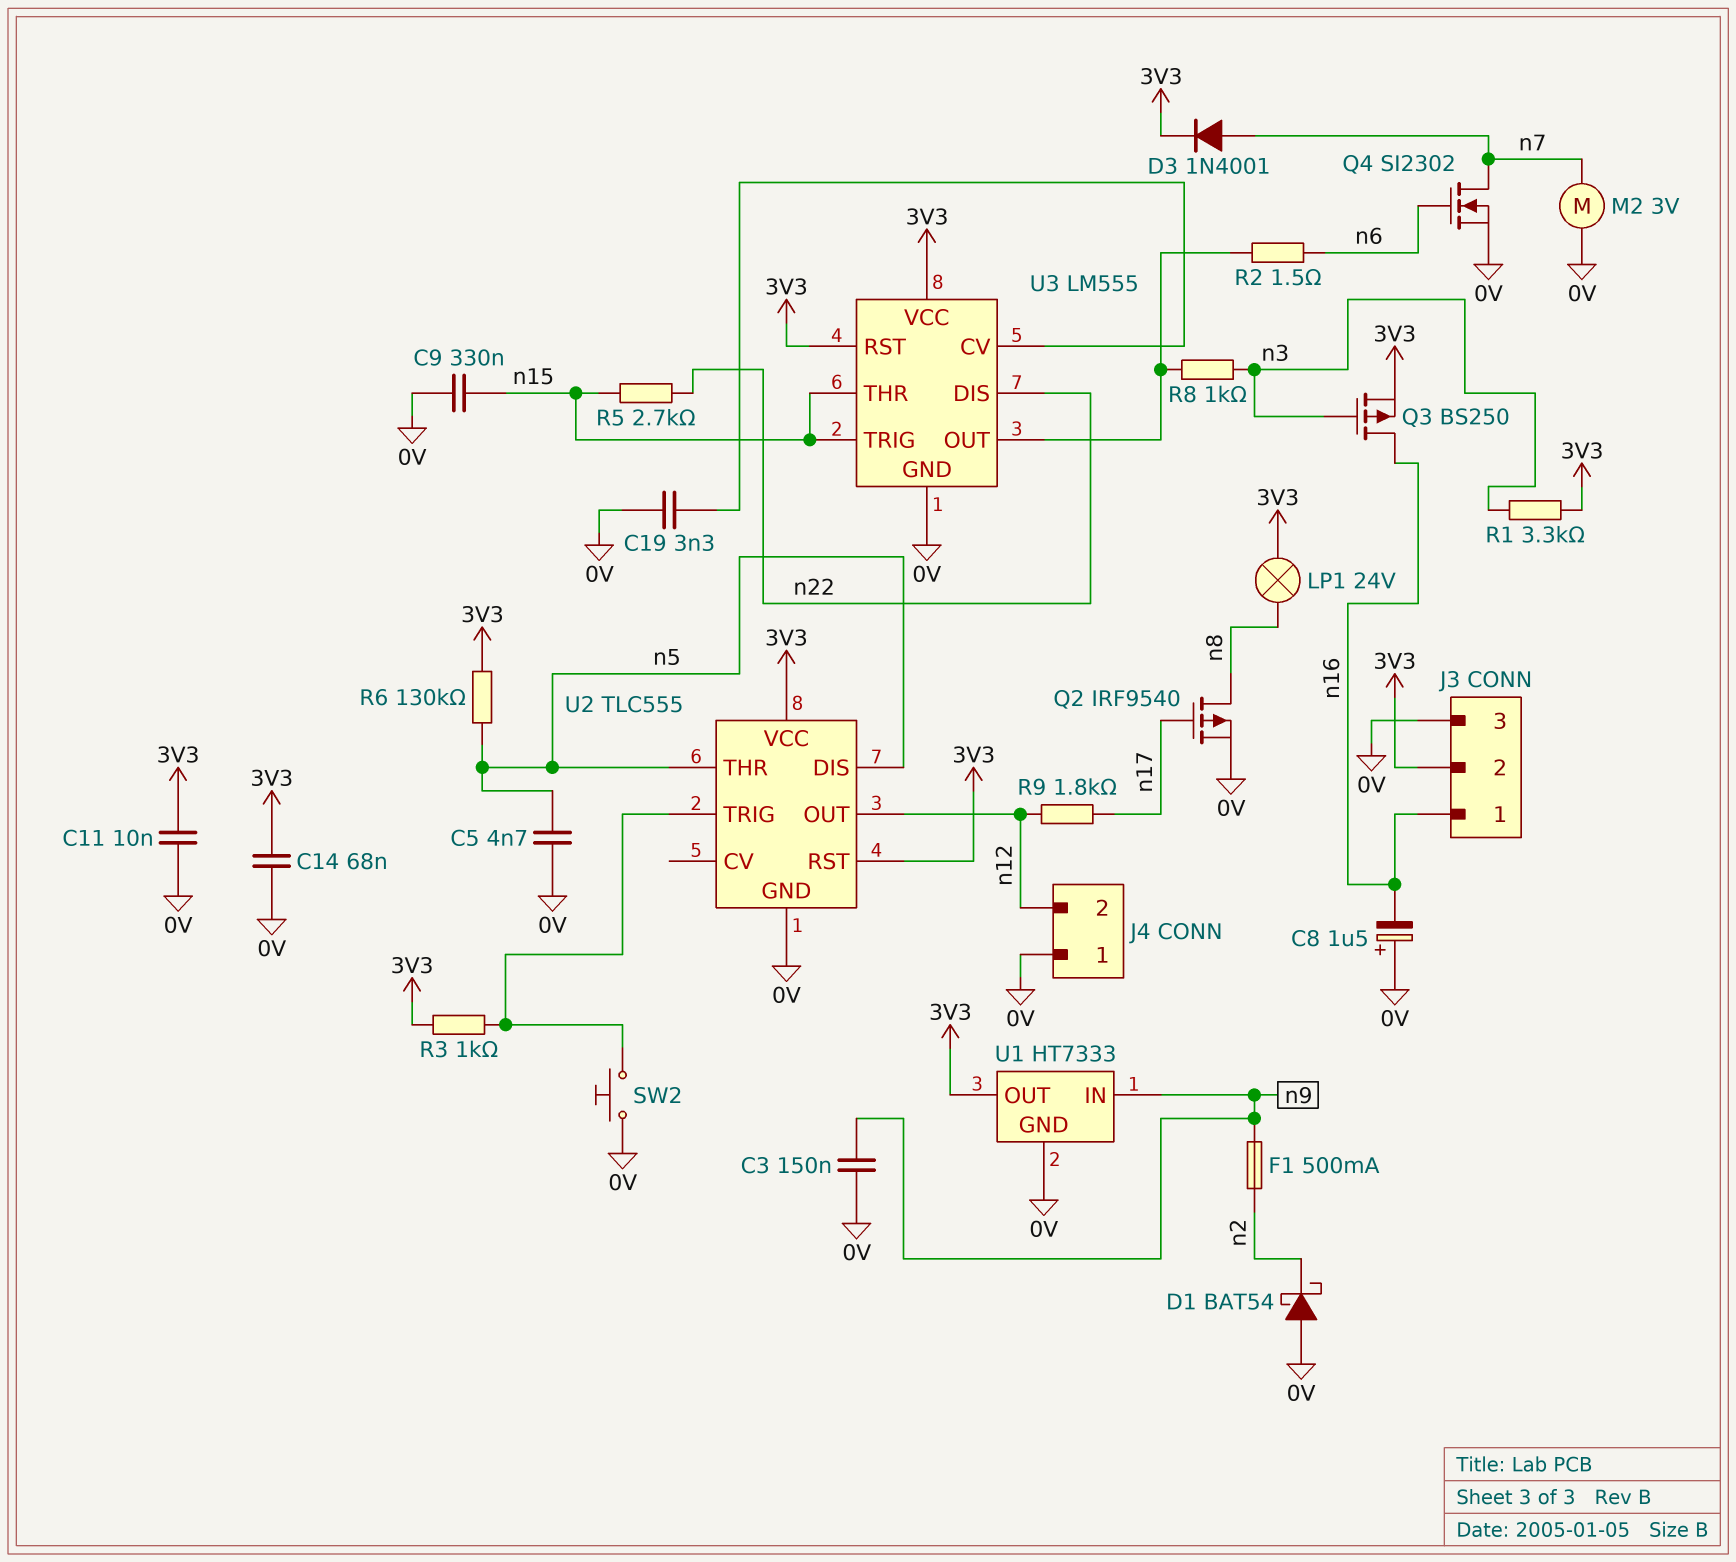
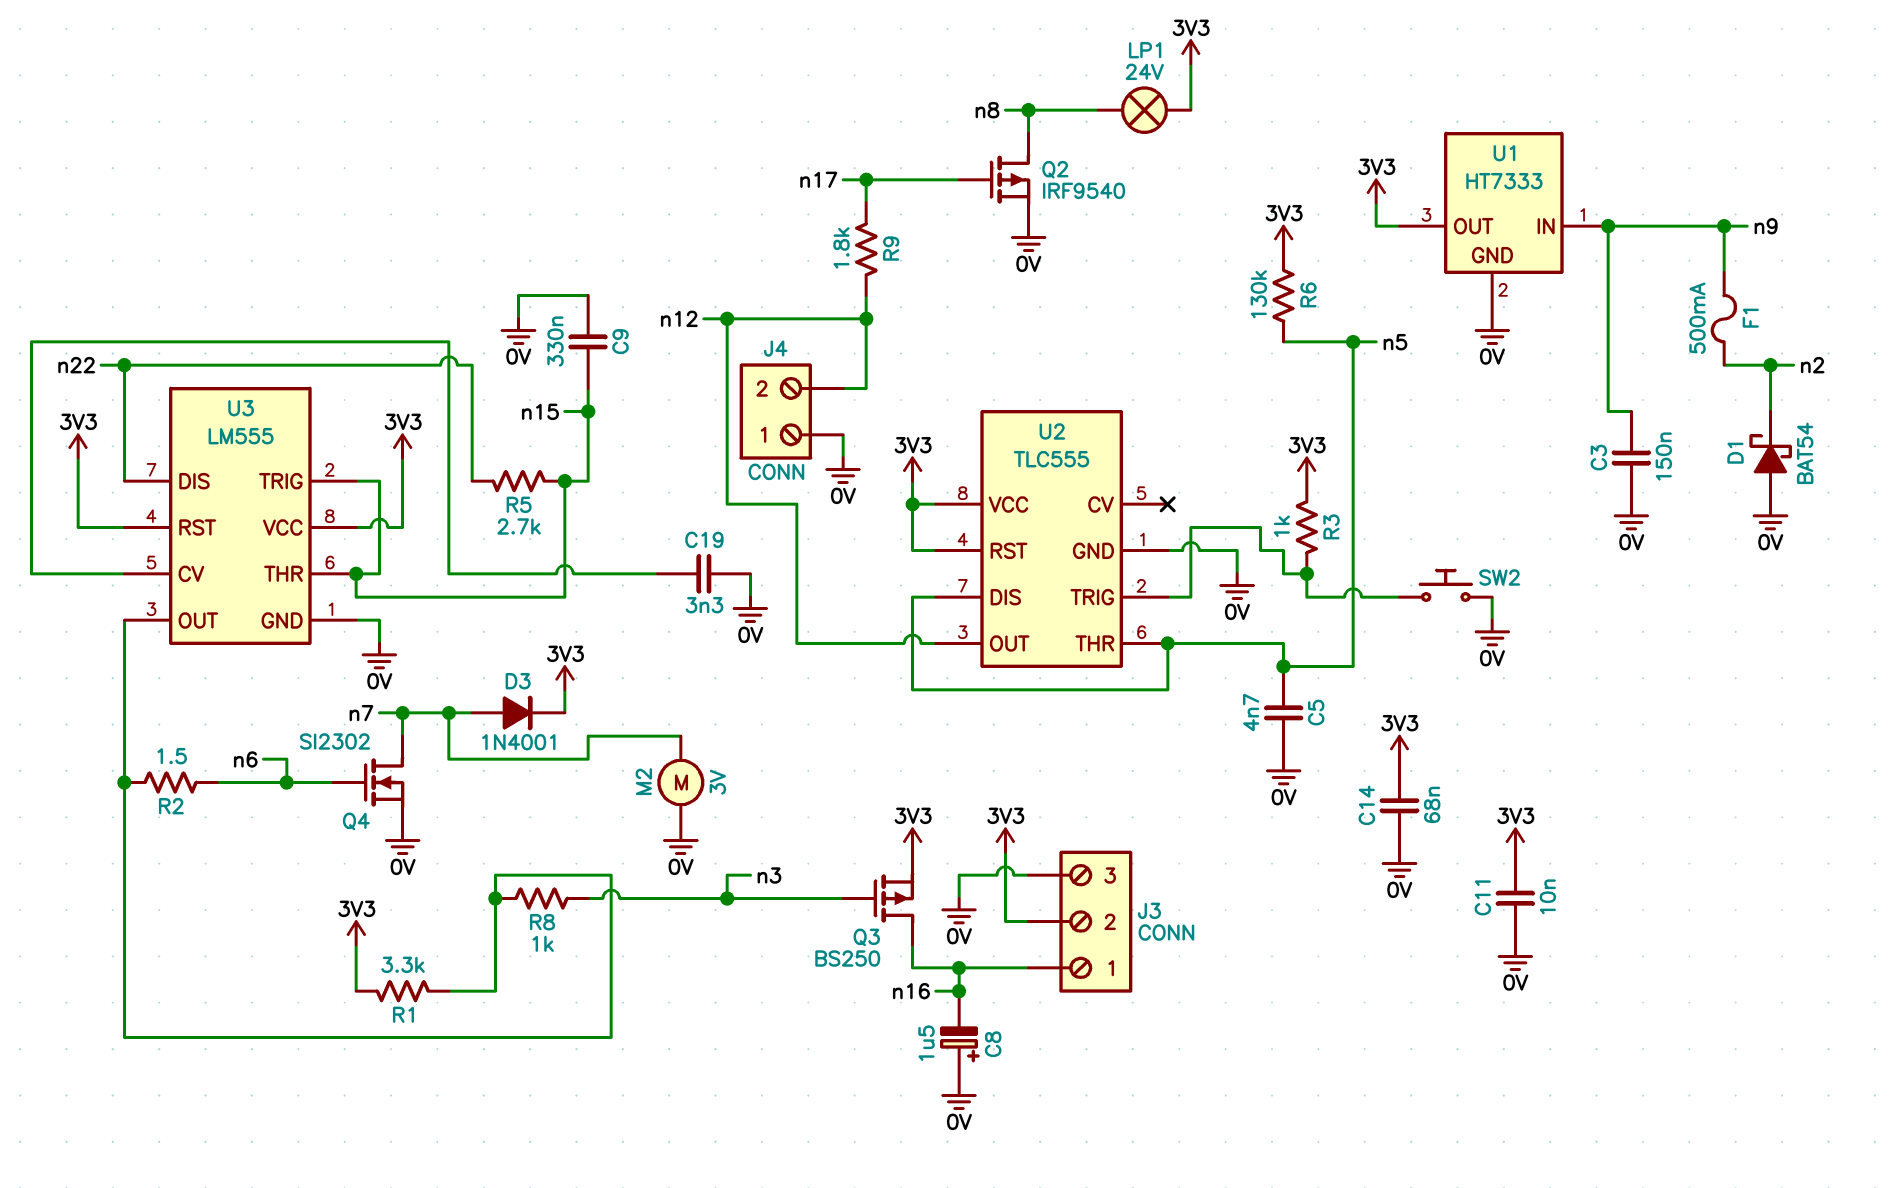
R1: 3.3k (3V3, n3) -> 3.3k (3V3, U3/OUT)

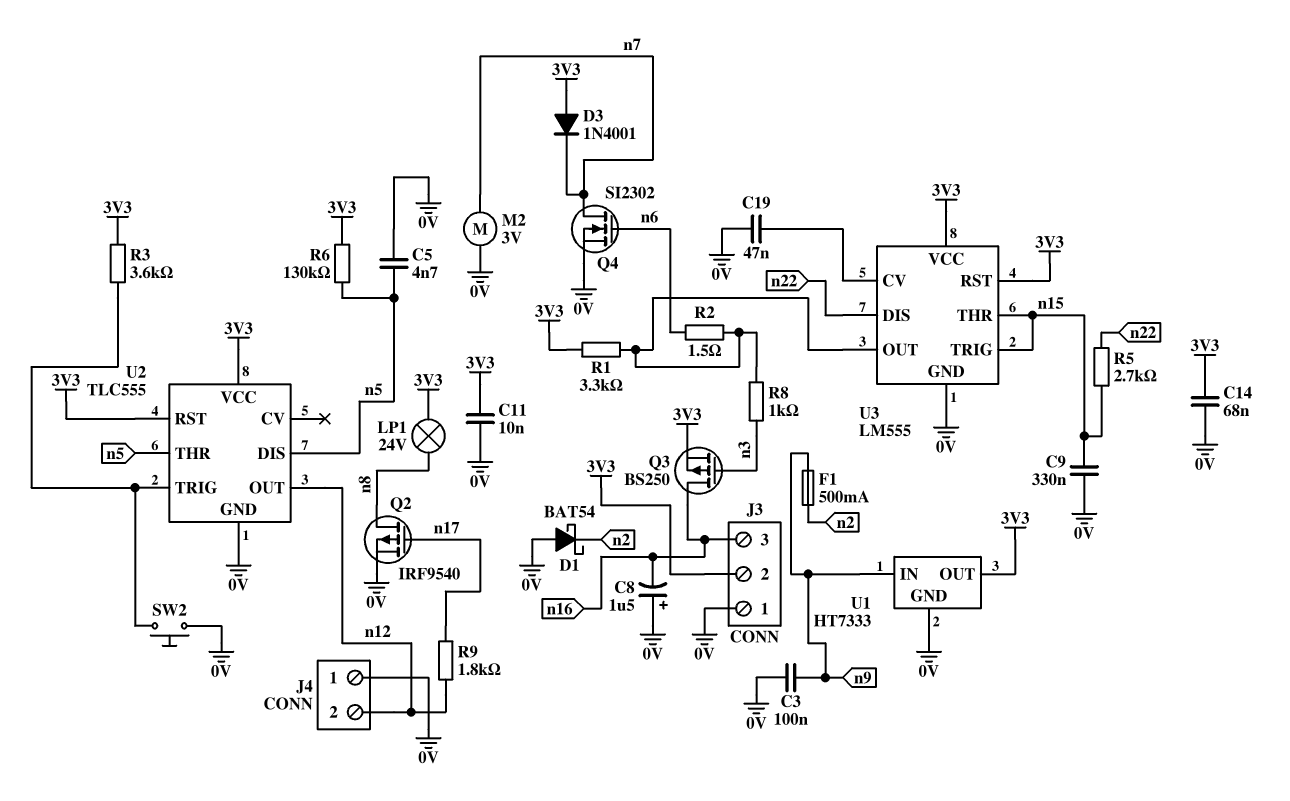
C3: 150nF (0V, n9) -> 100nF (0V, n9)
C19: 3.3nF (0V, U3/CV) -> 47nF (0V, U3/CV)
D3: diode 1N4001 (A n7, K 3V3) -> diode 1N4001 (A 3V3, K n7)
J3 pin 1: n16 -> 0V
J3 pin 3: 0V -> n16
R3: 1k (3V3, U2/TRIG) -> 3.6k (3V3, U2/TRIG)

